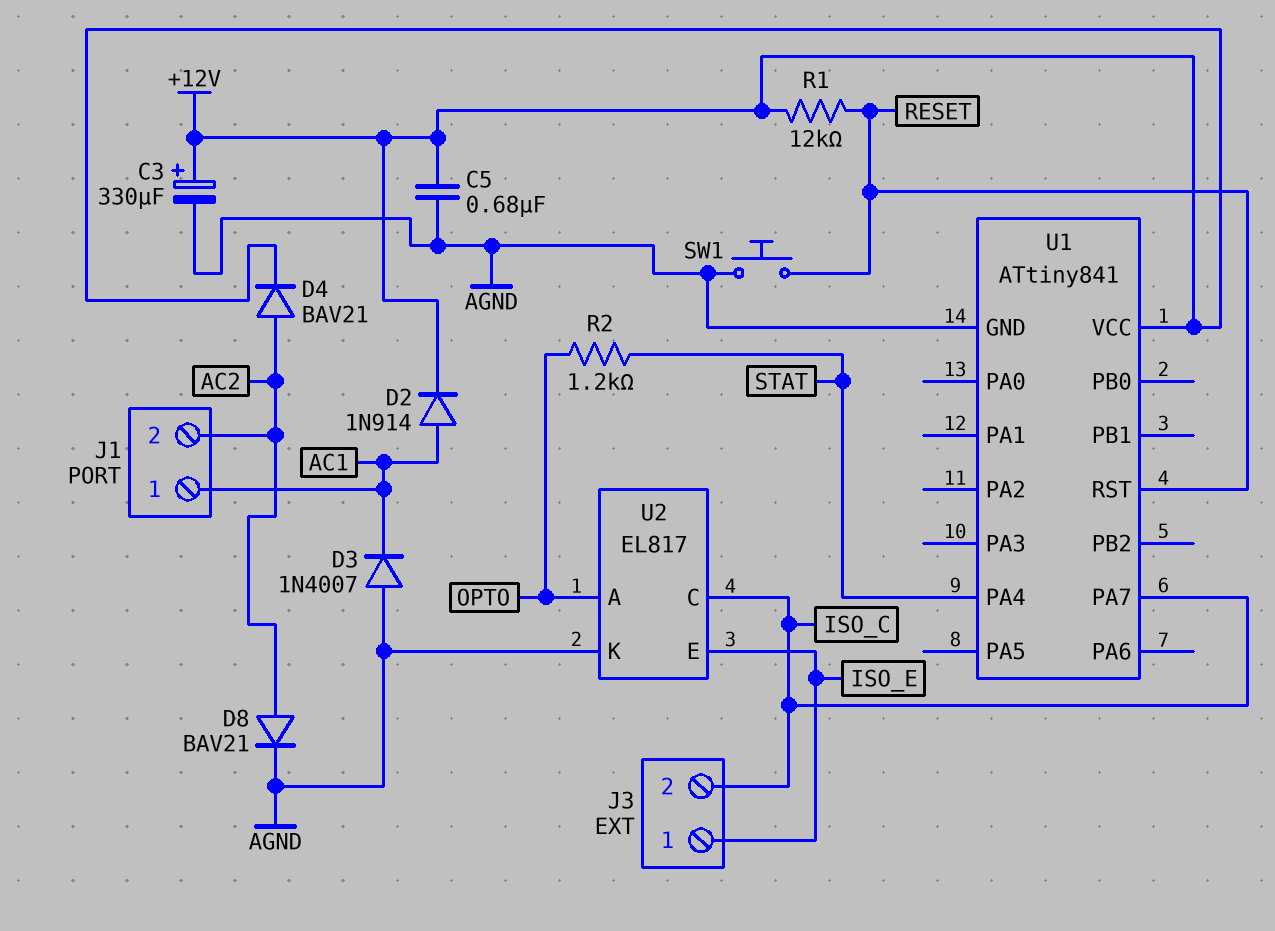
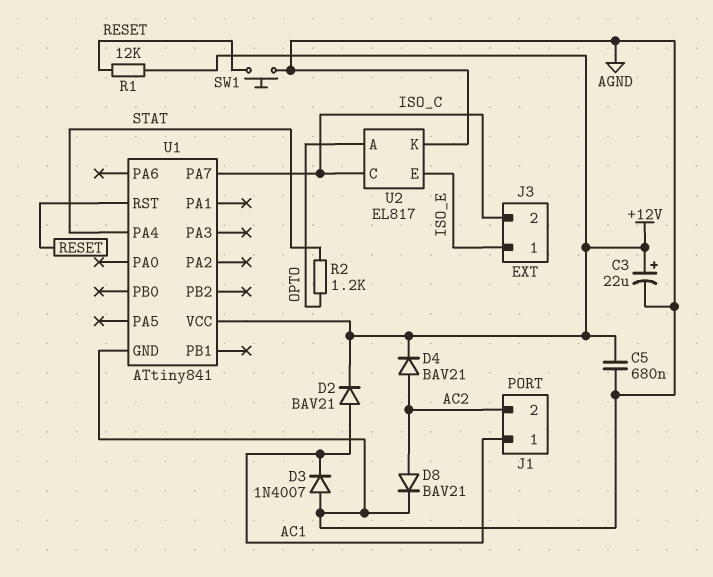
C3: 330uF (plus +12V, minus AGND) -> 22uF (plus +12V, minus AGND)
D2: diode 1N914 (A AC1, K +12V) -> diode BAV21 (A AC1, K +12V)

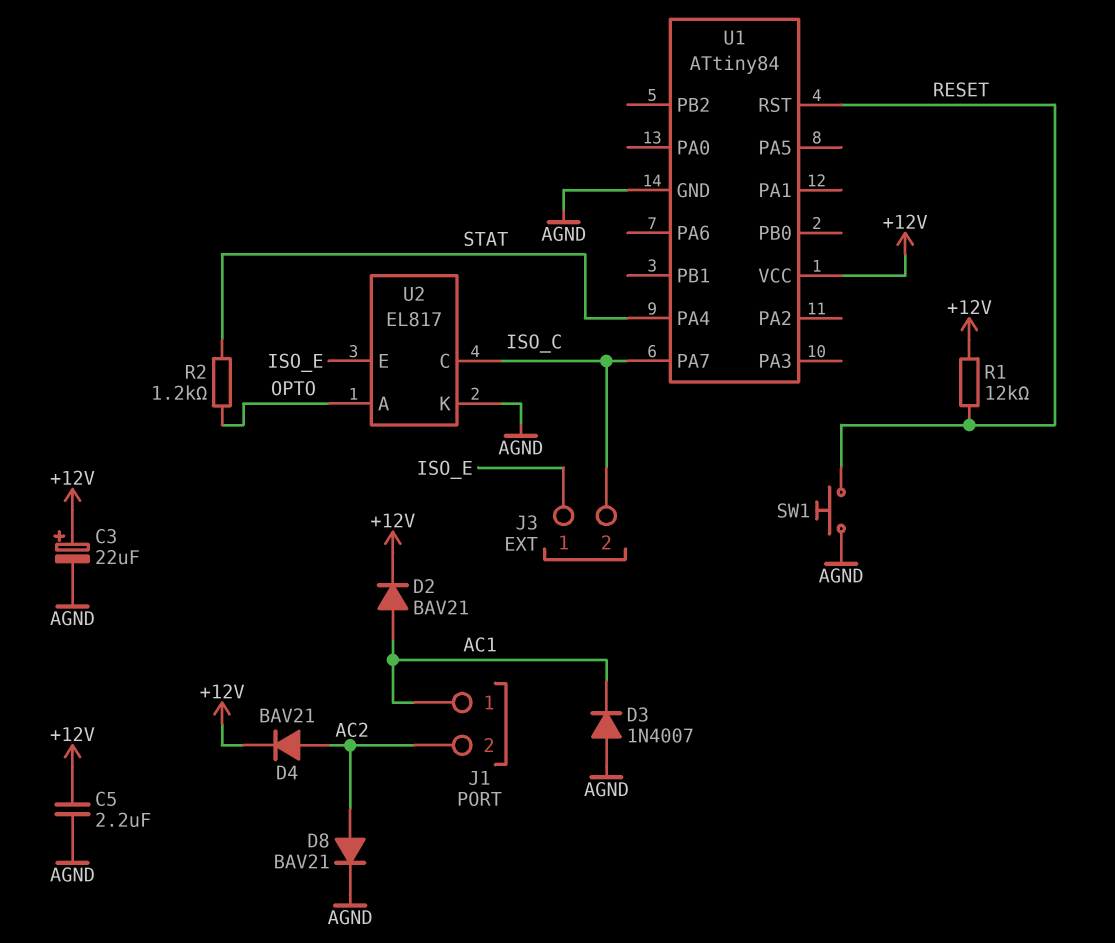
C5: 680nF (+12V, AGND) -> 2.2uF (+12V, AGND)
U1: ATtiny841 -> ATtiny84

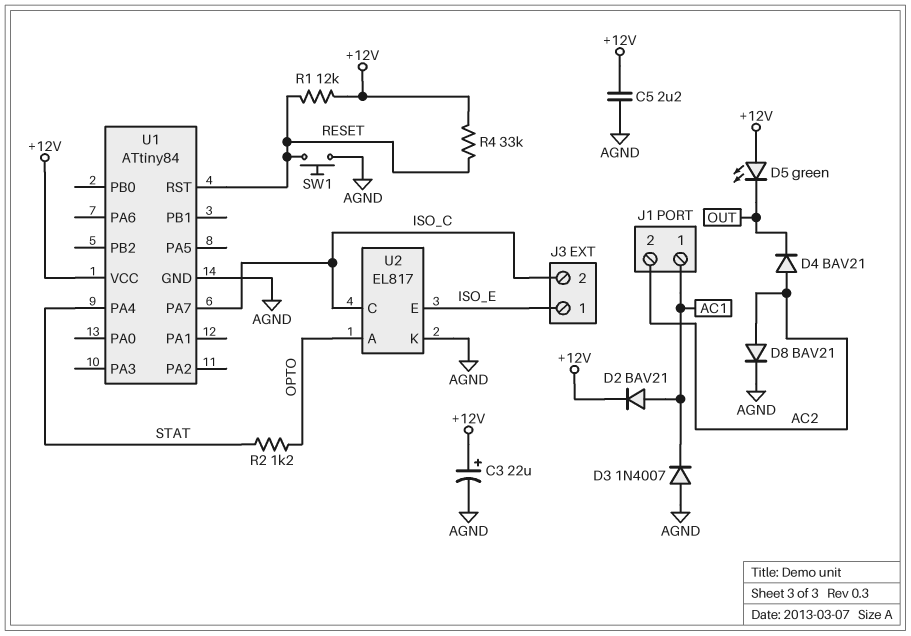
D4: diode BAV21 (A AC2, K +12V) -> diode BAV21 (A AC2, K OUT)
D5: none -> LED green (A +12V, K OUT)
R4: none -> 33k (+12V, RESET)

